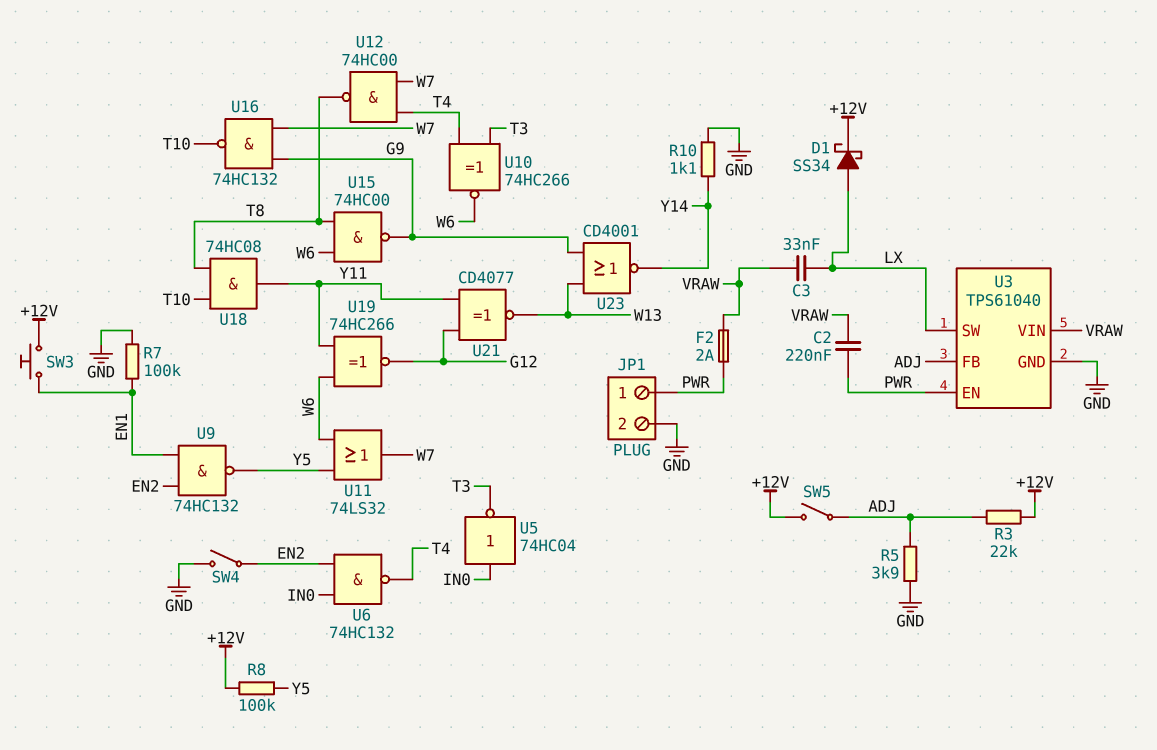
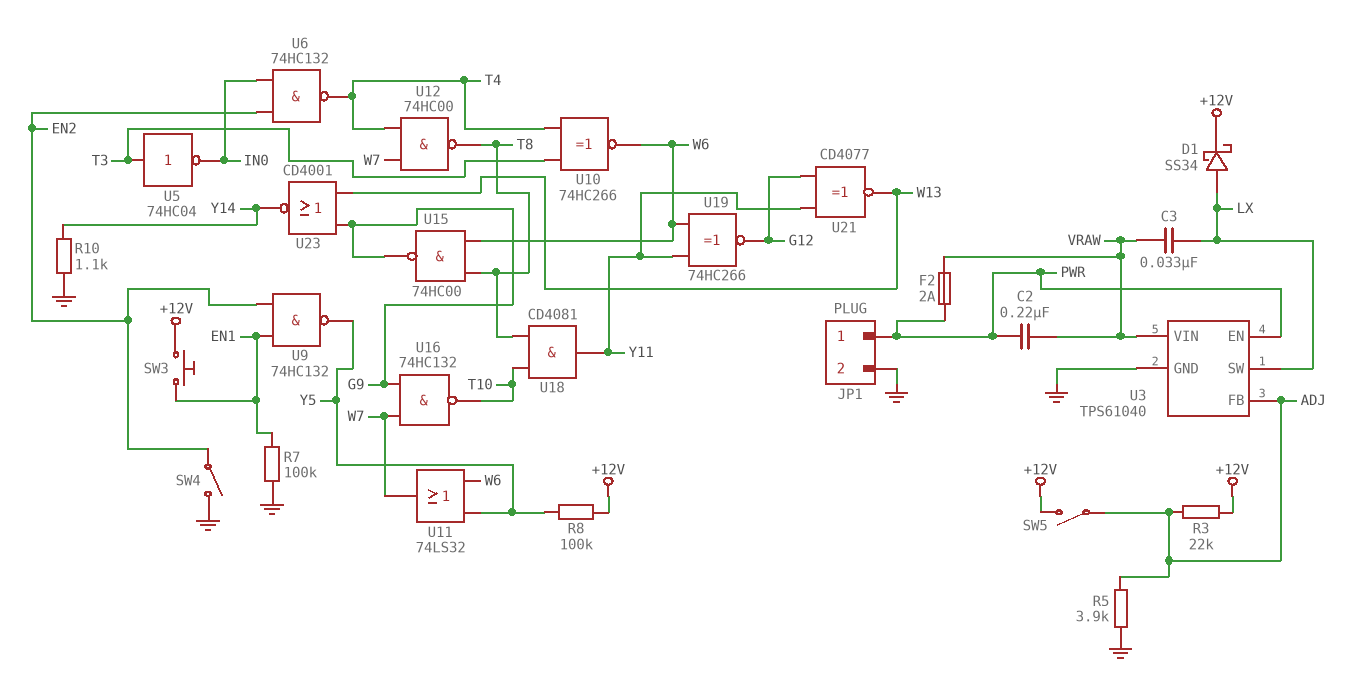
U5: NOT 74HC04 (in IN0, out T3) -> NOT 74HC04 (in T3, out IN0)
U18: AND 74HC08 (in T8, in T10, out Y11) -> AND CD4081 (in T8, in T10, out Y11)

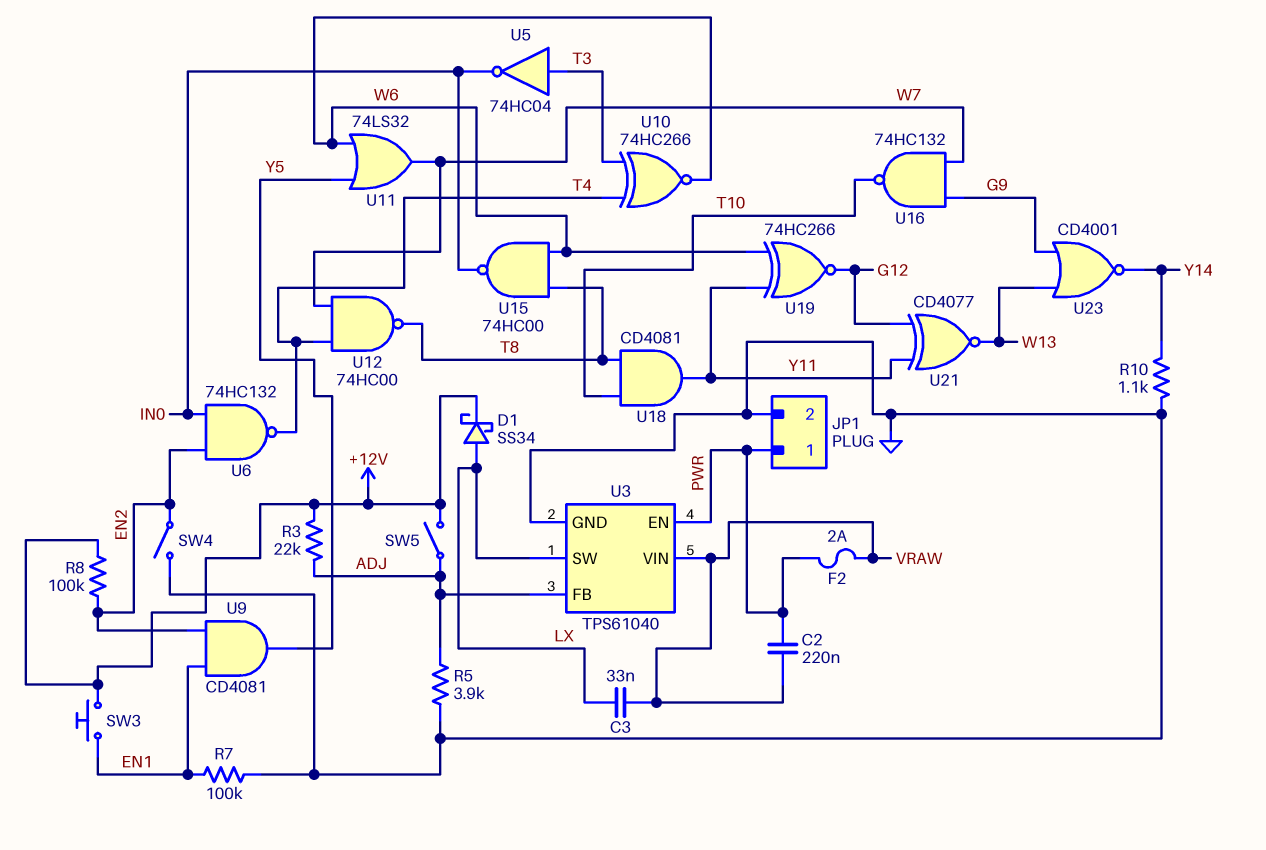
R8: 100k (+12V, Y5) -> 100k (+12V, EN2)
U9: NAND 74HC132 (in EN1, in EN2, out Y5) -> AND CD4081 (in EN1, in EN2, out Y5)
U15: NAND 74HC00 (in T8, in W6, out G9) -> NAND 74HC00 (in T8, in W6, out IN0)

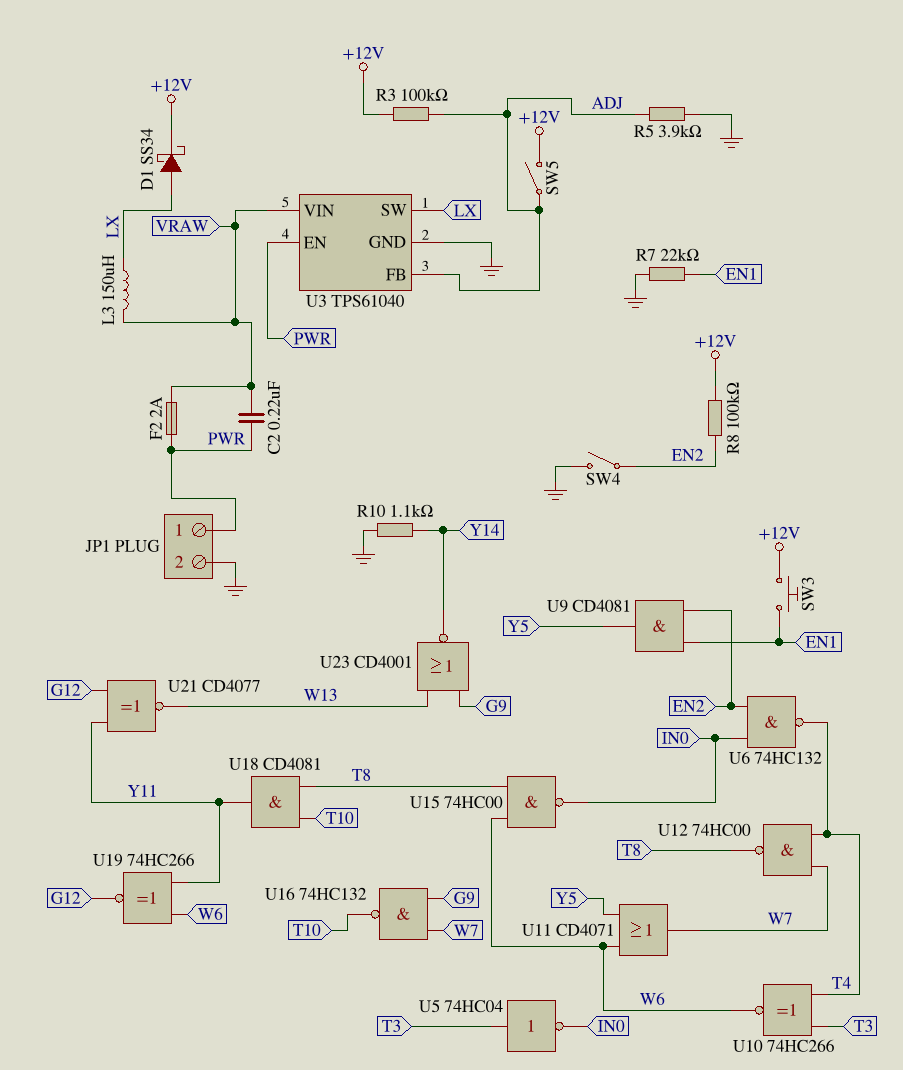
C3: 33nF (LX, VRAW) -> none
L3: none -> 150uH (LX, VRAW)
R3: 22k (+12V, ADJ) -> 100k (+12V, ADJ)
R7: 100k (EN1, GND) -> 22k (EN1, GND)
U11: OR 74LS32 (in W6, in Y5, out W7) -> OR CD4071 (in W6, in Y5, out W7)

